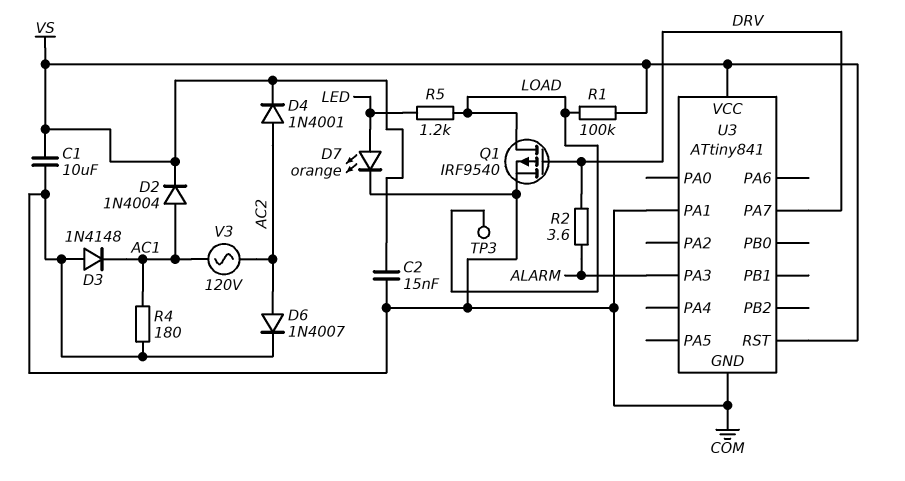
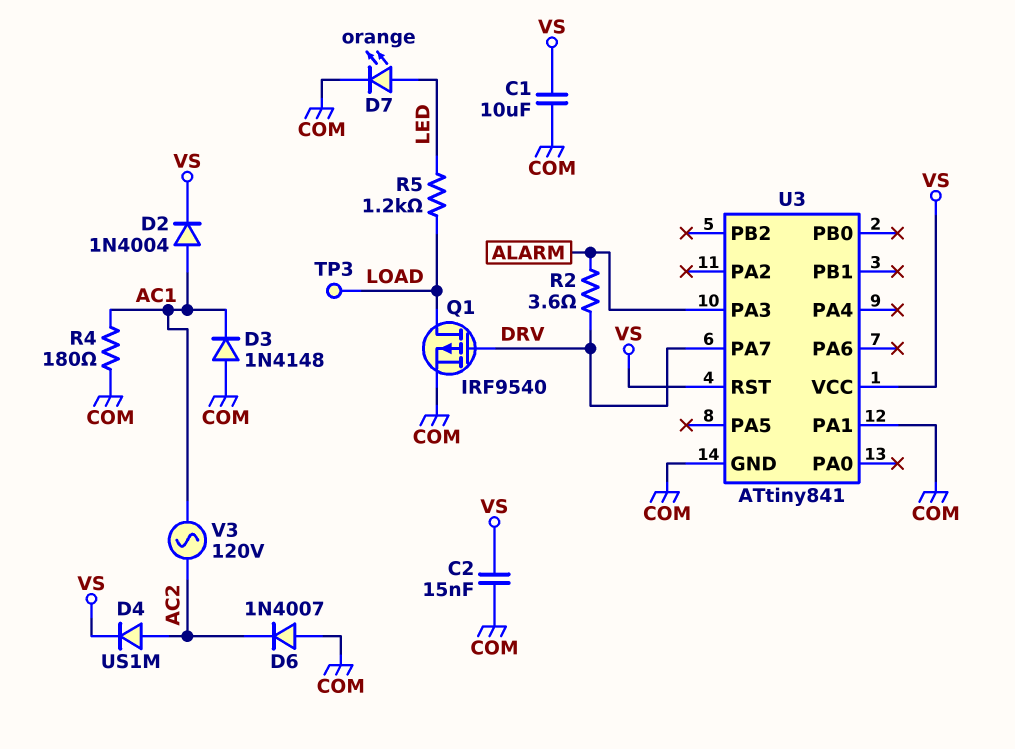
D4: diode 1N4001 (A AC2, K VS) -> diode US1M (A AC2, K VS)
D6: diode 1N4007 (A AC2, K COM) -> diode 1N4007 (A COM, K AC2)
R1: 100k (LOAD, VS) -> none

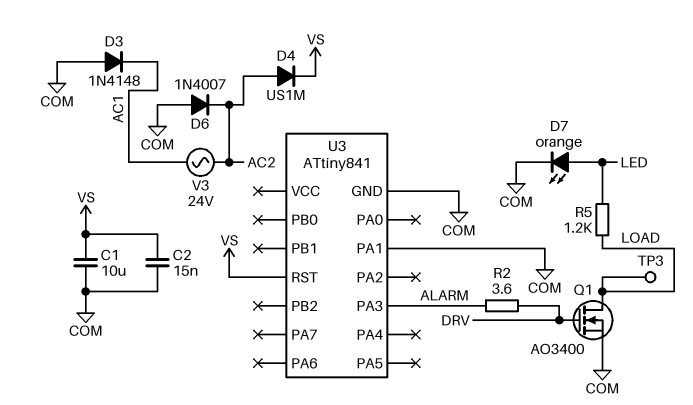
D2: diode 1N4004 (A AC1, K VS) -> none
Q1: PMOS IRF9540 (G DRV, D LOAD, S COM) -> NMOS AO3400 (G DRV, D LOAD, S COM)
R4: 180 (AC1, COM) -> none
U3 pin PA7: DRV -> none
U3 pin VCC: VS -> none
V3: AC 120V (AC1, AC2) -> AC 24V (AC1, AC2)

